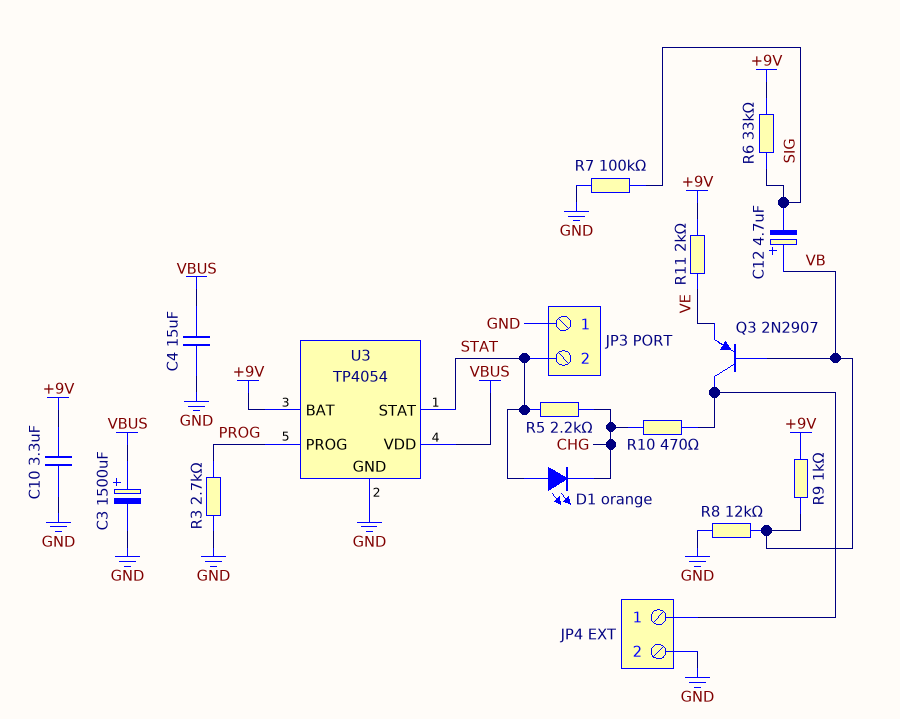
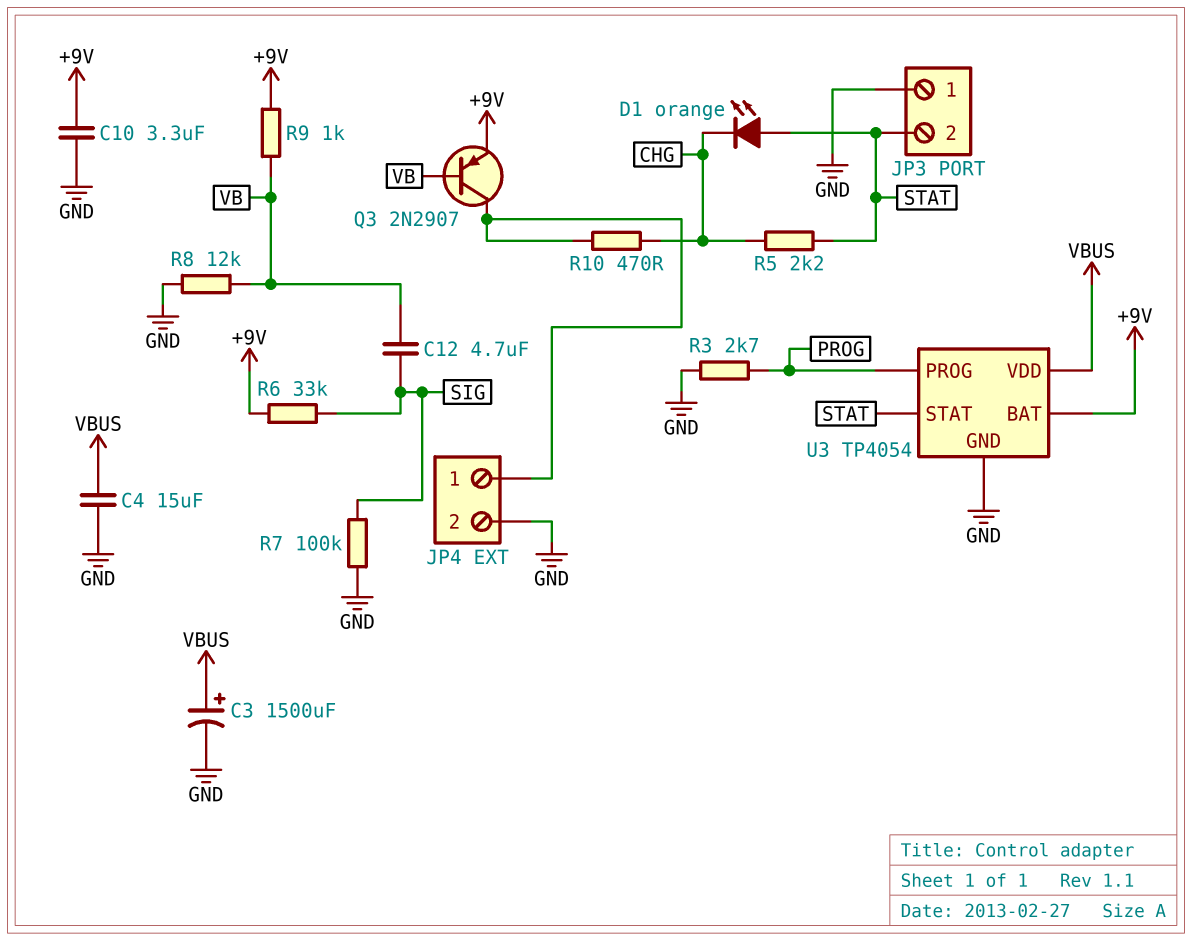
C12: 4.7uF (plus VB, minus SIG) -> 4.7uF (SIG, VB)
Q3: PNP 2N2907 (B VB, C JP4/1, E VE) -> PNP 2N2907 (B VB, C JP4/1, E +9V)
R11: 2k (+9V, VE) -> none

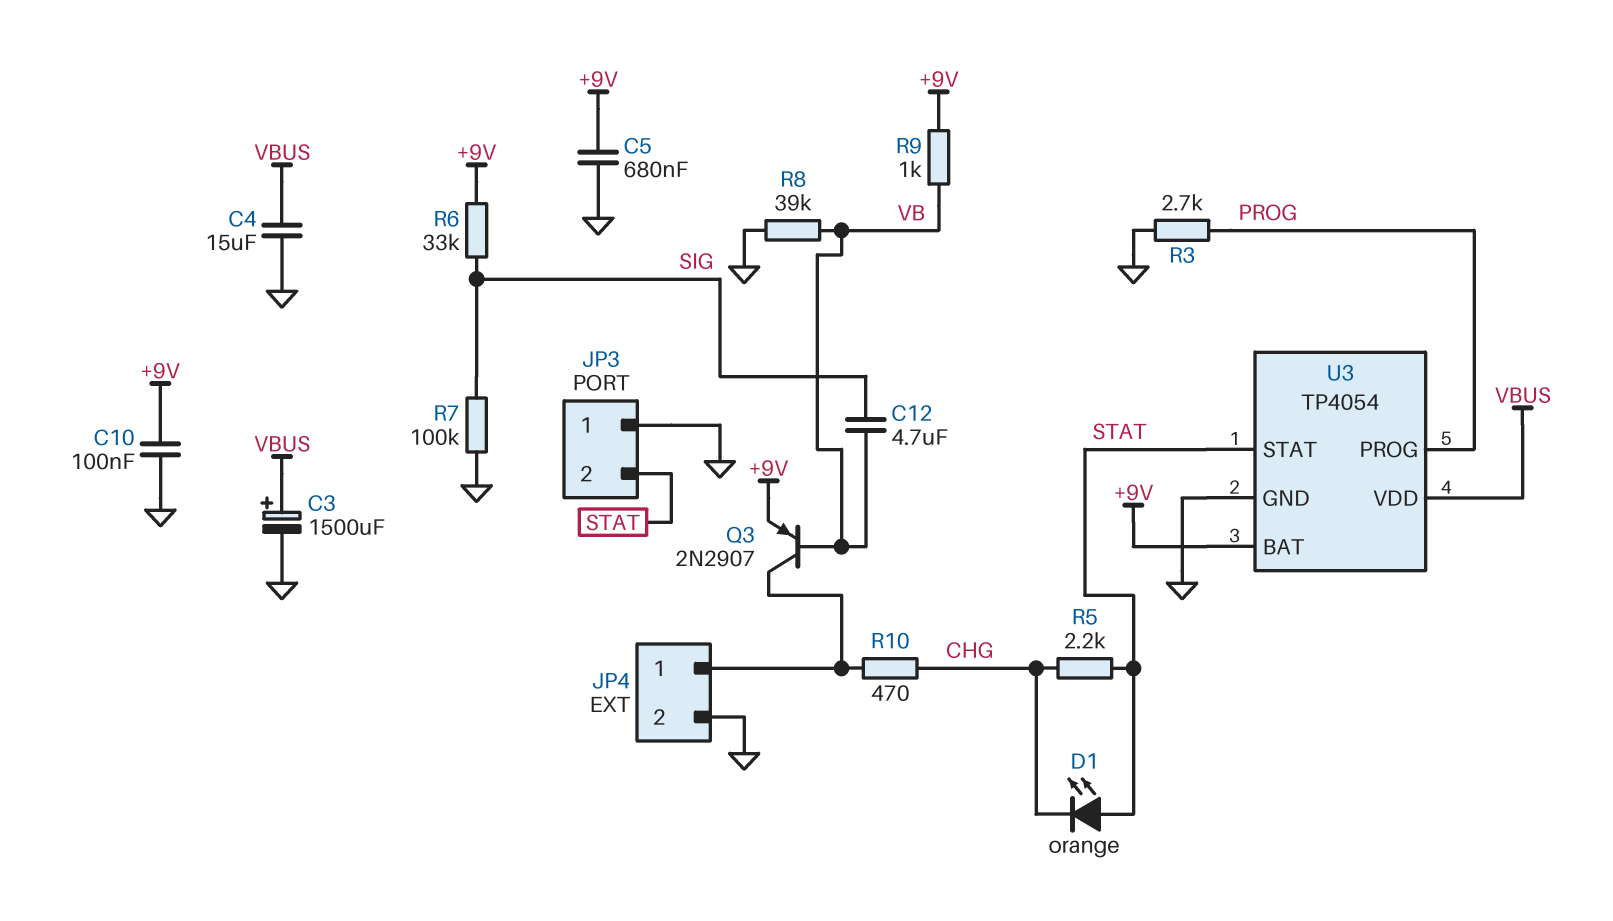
C5: none -> 680nF (+9V, GND)
C10: 3.3uF (+9V, GND) -> 100nF (+9V, GND)
R8: 12k (GND, VB) -> 39k (GND, VB)

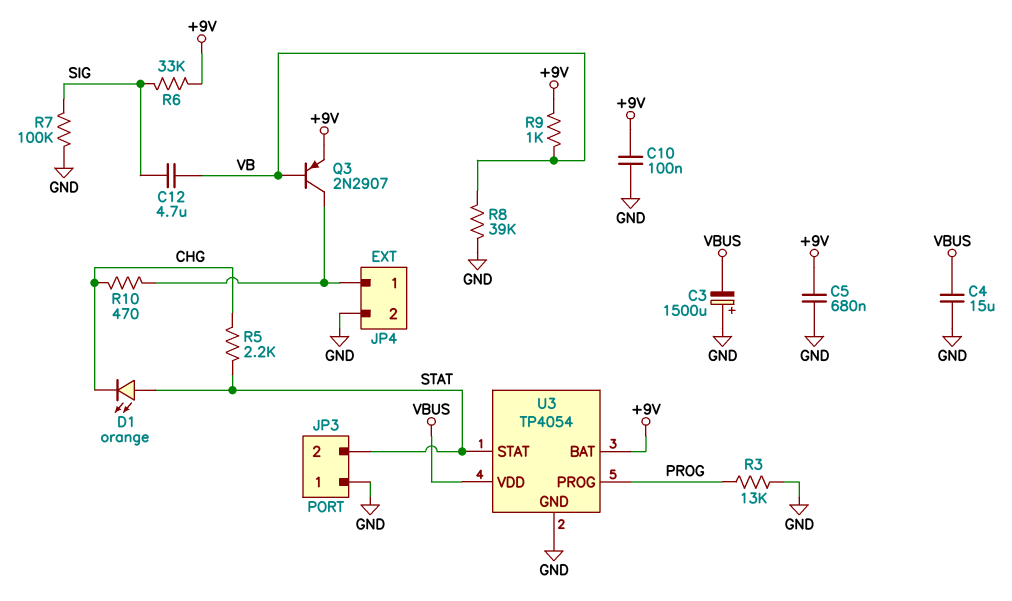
C3: 1500uF (plus VBUS, minus GND) -> 1500uF (plus GND, minus VBUS)
R3: 2.7k (GND, PROG) -> 13k (GND, PROG)

